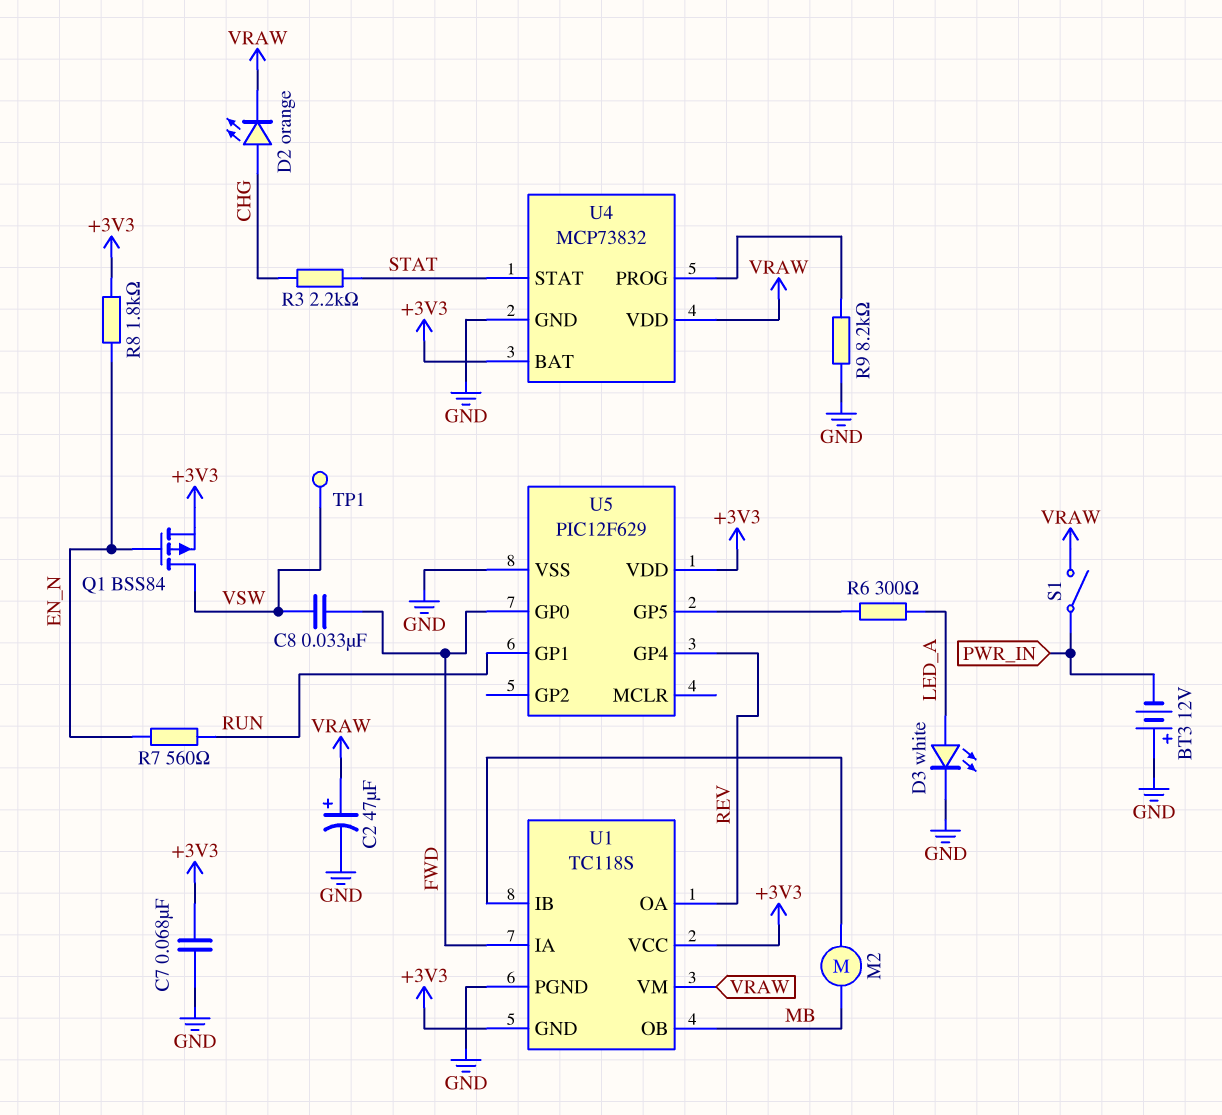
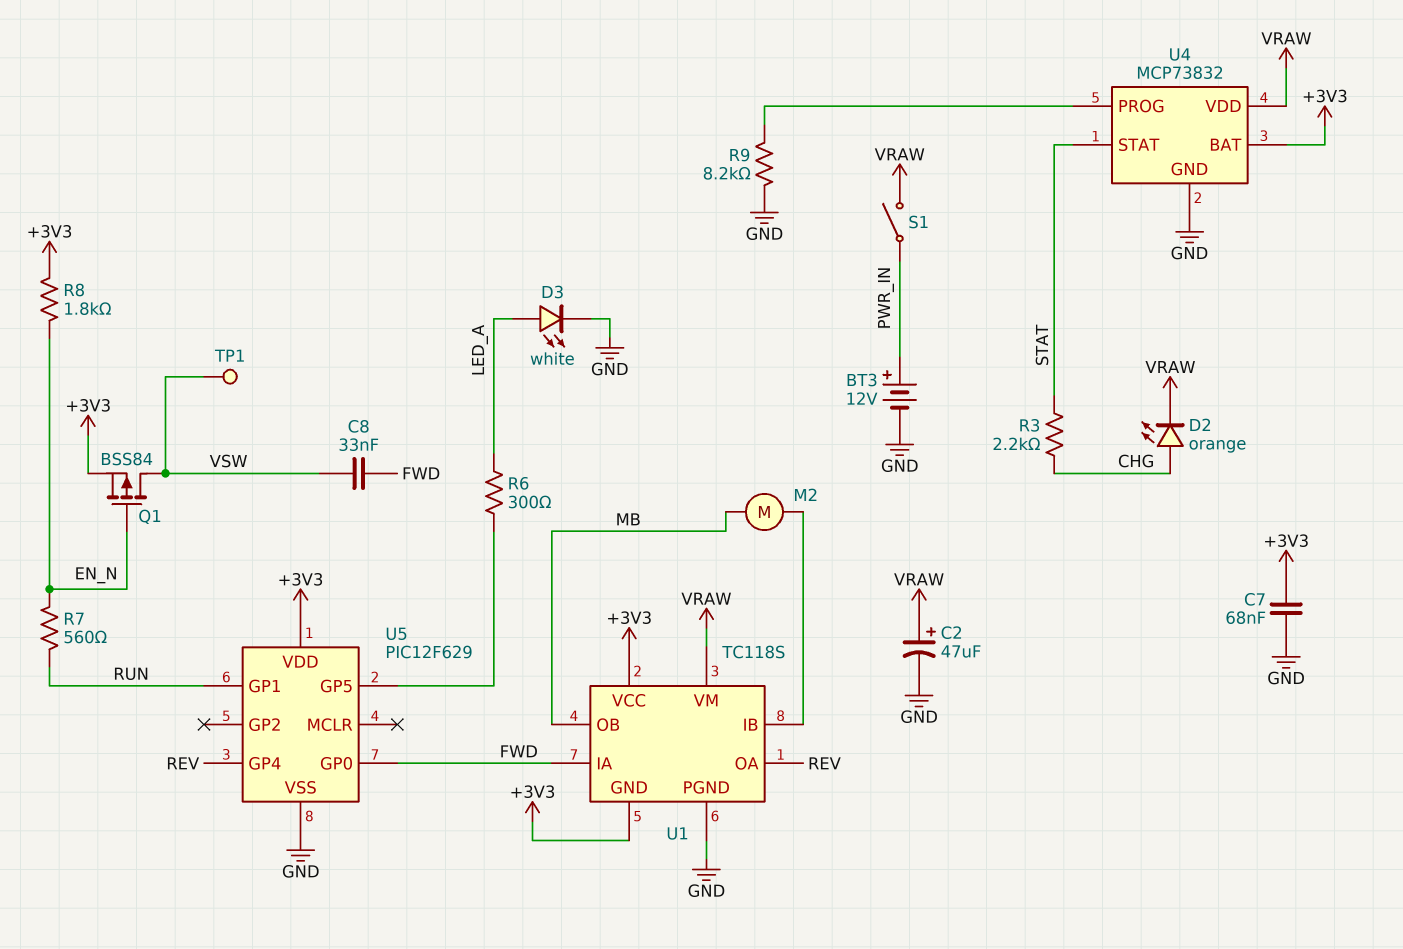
BT3: 12V (plus GND, minus PWR_IN) -> 12V (plus PWR_IN, minus GND)

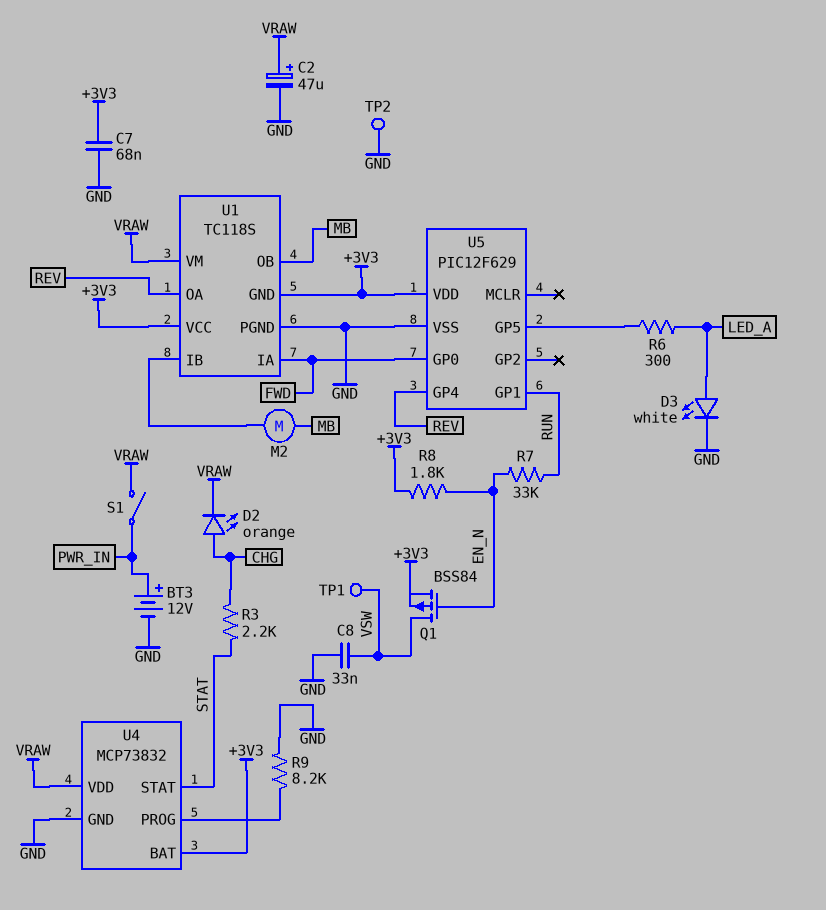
C8: 33nF (FWD, VSW) -> 33nF (GND, VSW)
R7: 560 (EN_N, RUN) -> 33k (EN_N, RUN)
TP2: none -> test point (GND)

